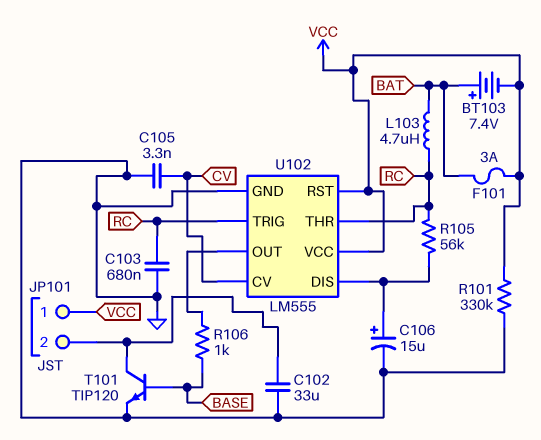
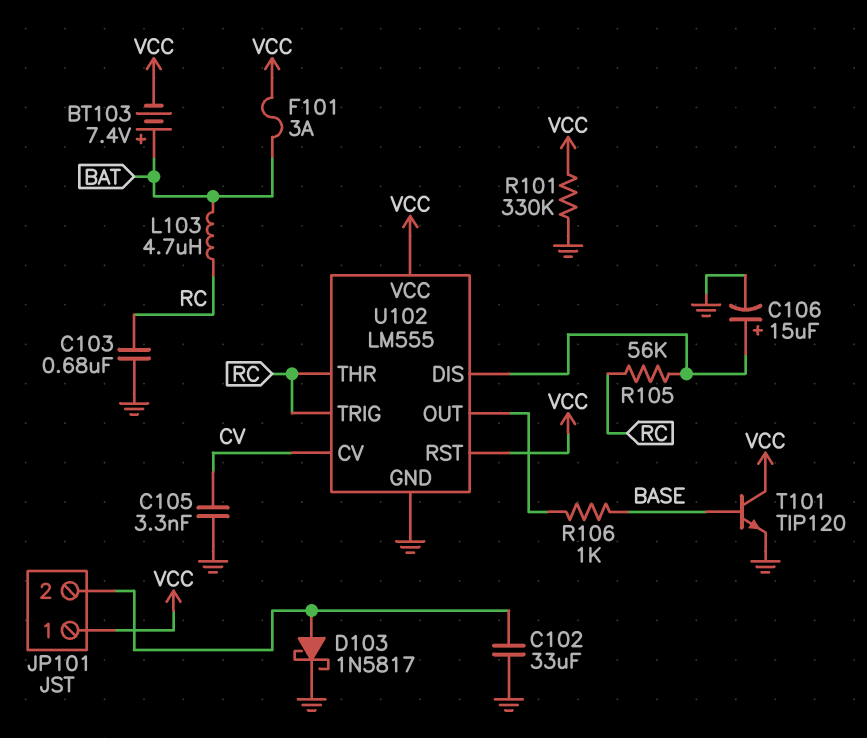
D103: none -> schottky 1N5817 (A JP101/2, K GND)
T101: NPN TIP120 (B BASE, C JP101/2, E GND) -> NPN TIP120 (B BASE, C VCC, E GND)

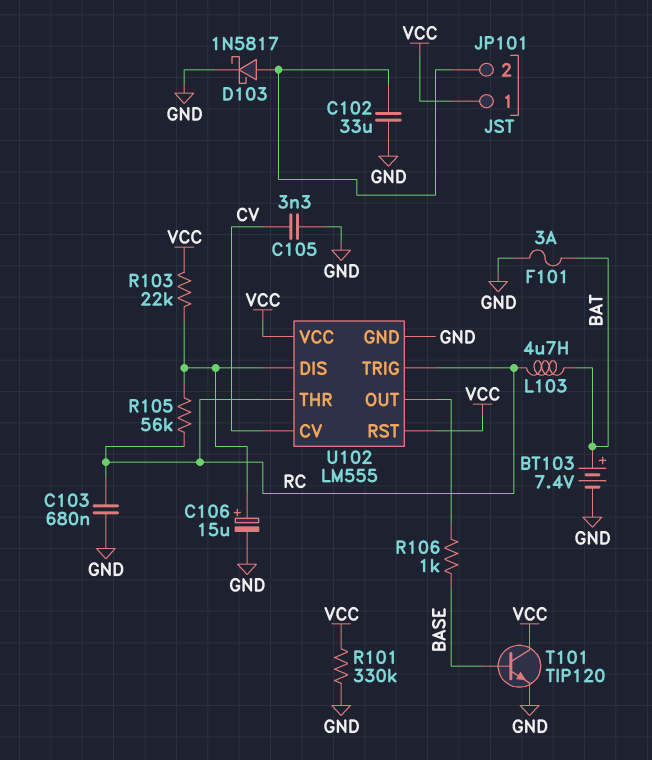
BT103: 7.4V (plus BAT, minus VCC) -> 7.4V (plus BAT, minus GND)
F101: 3A (BAT, VCC) -> 3A (BAT, GND)
R103: none -> 22k (U102/DIS, VCC)

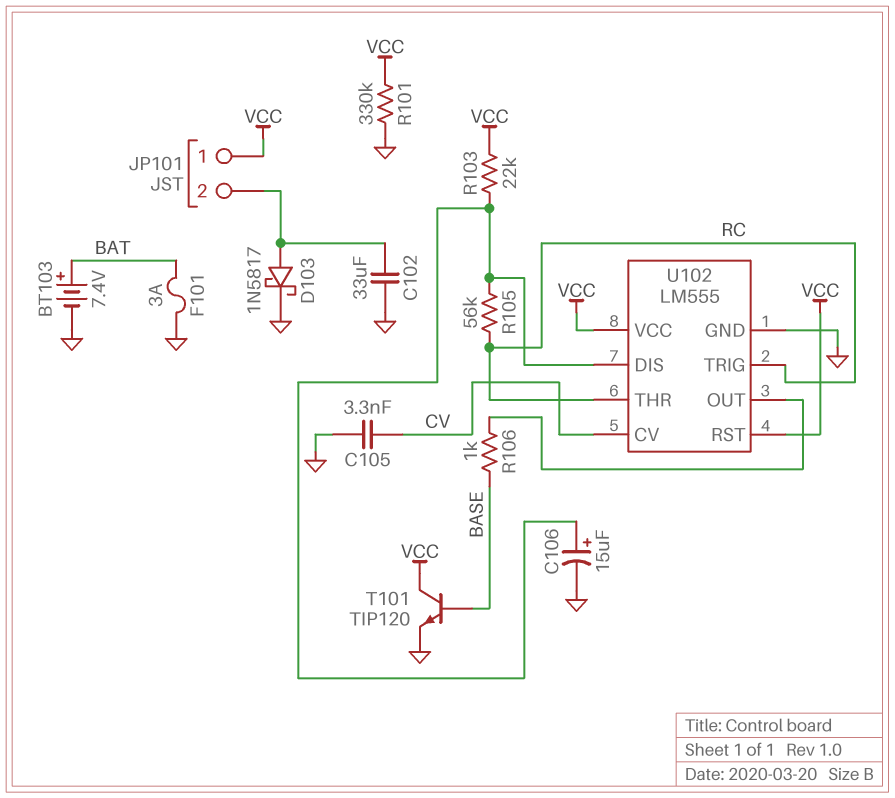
C103: 680nF (GND, RC) -> none
L103: 4.7uH (BAT, RC) -> none

